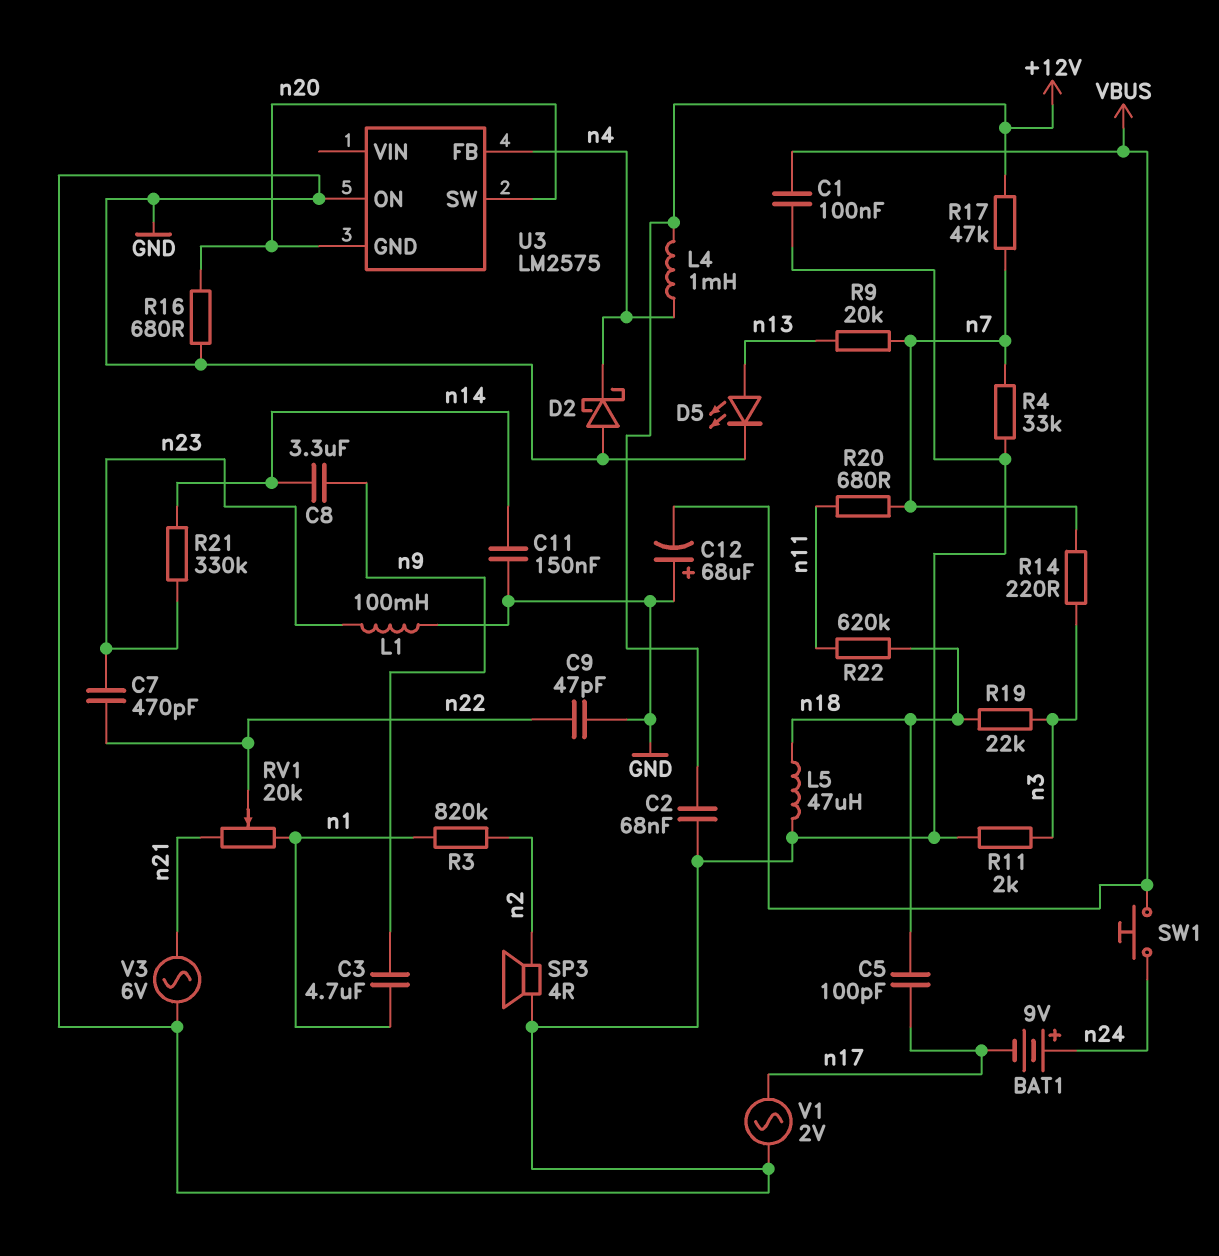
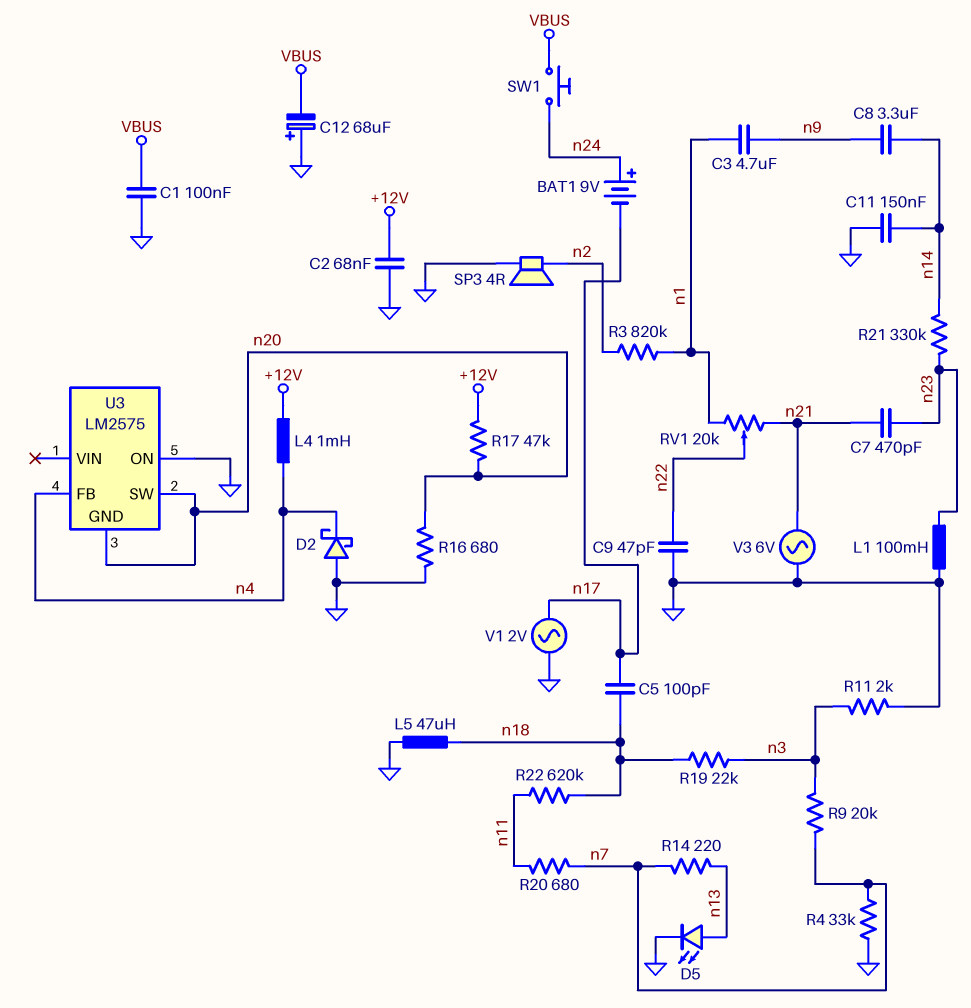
C7: 470pF (n22, n23) -> 470pF (n21, n23)
R9: 20k (n7, n13) -> 20k (n3, n7)
R14: 220 (n3, n7) -> 220 (n7, n13)
R17: 47k (+12V, n7) -> 47k (+12V, n20)

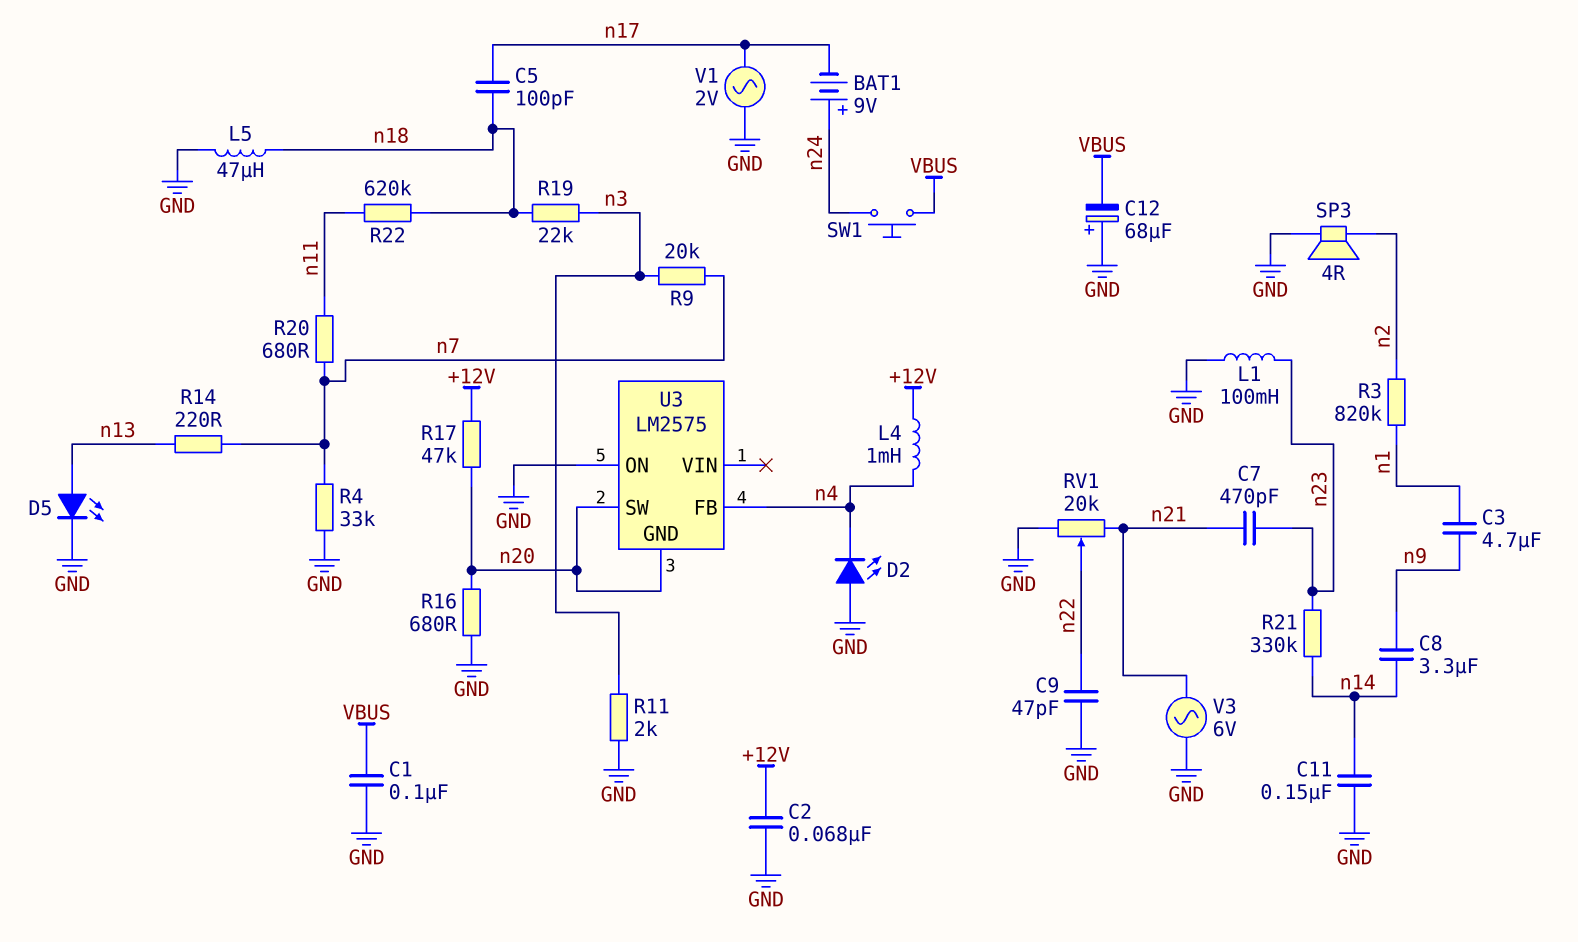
D2: schottky (A GND, K n4) -> LED (A GND, K n4)
RV1: 20k (n1, n21, wiper n22) -> 20k (GND, n21, wiper n22)

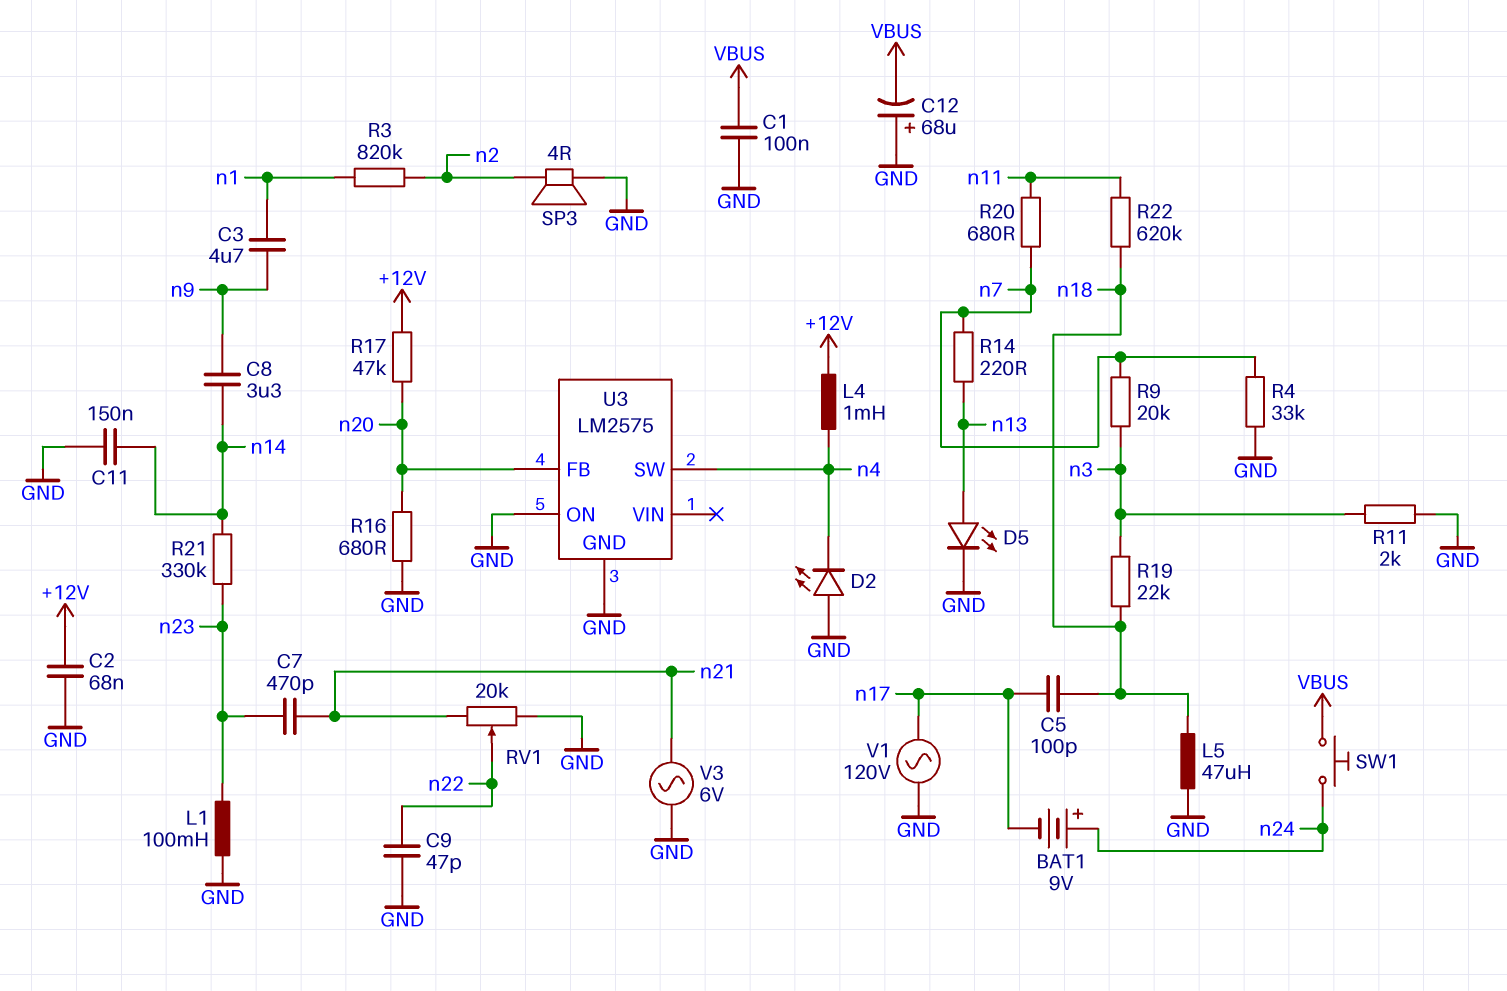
U3 pin FB: n4 -> n20
U3 pin GND: n20 -> GND
U3 pin SW: n20 -> n4
V1: AC 2V (GND, n17) -> AC 120V (GND, n17)

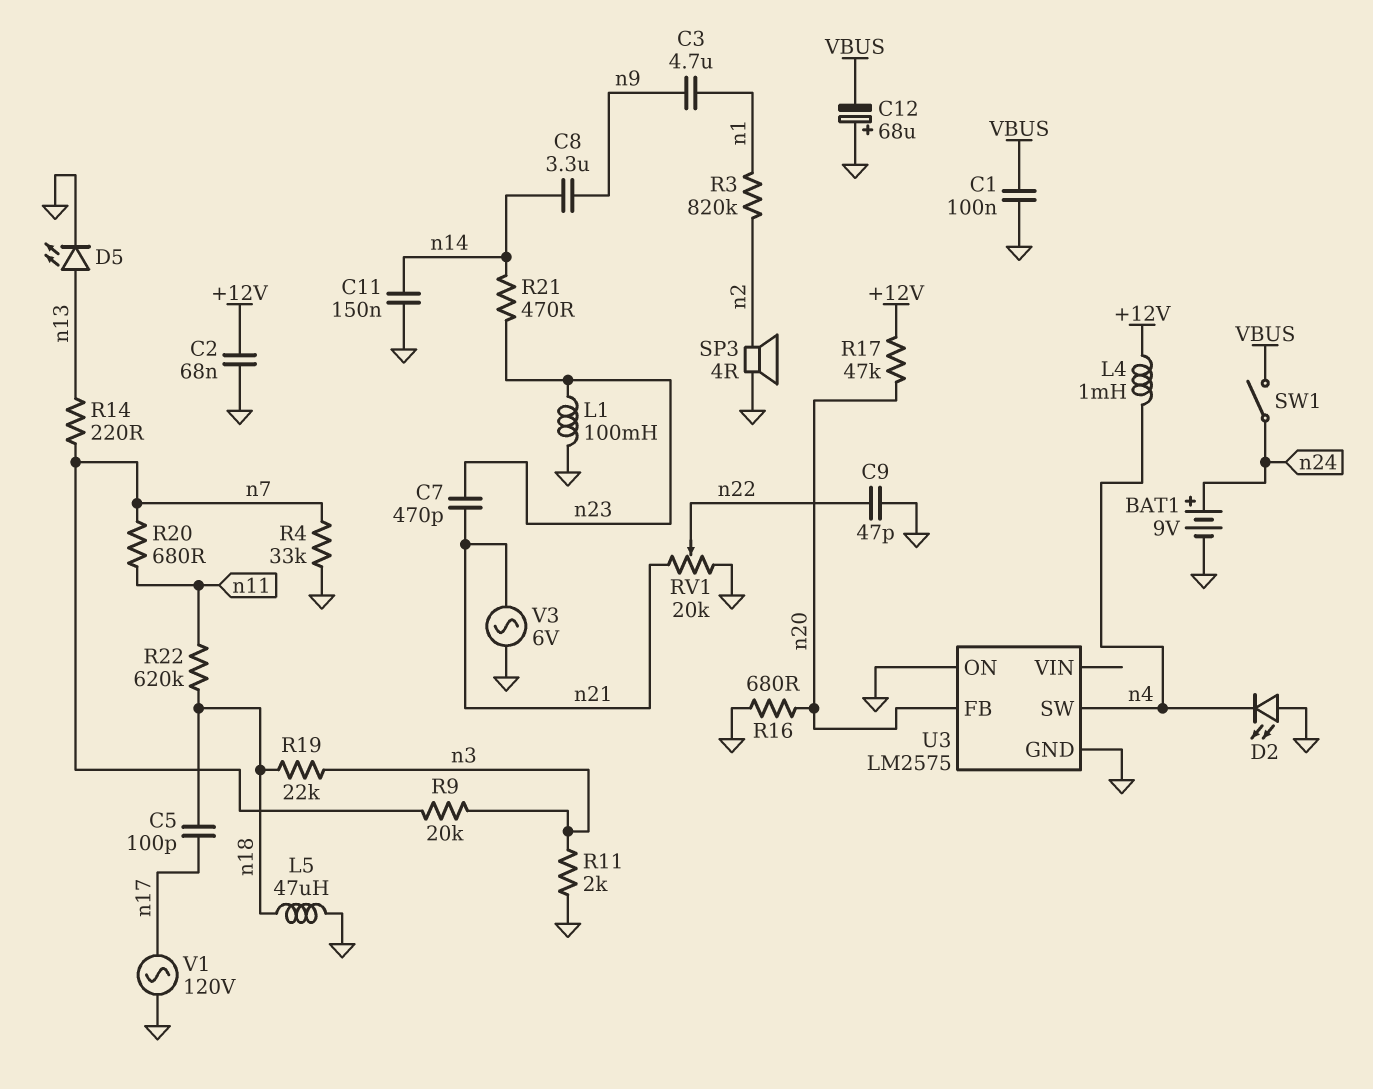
BAT1: 9V (plus n24, minus n17) -> 9V (plus n24, minus GND)
R21: 330k (n14, n23) -> 470 (n14, n23)
SW1: button (VBUS, n24) -> switch (VBUS, n24)

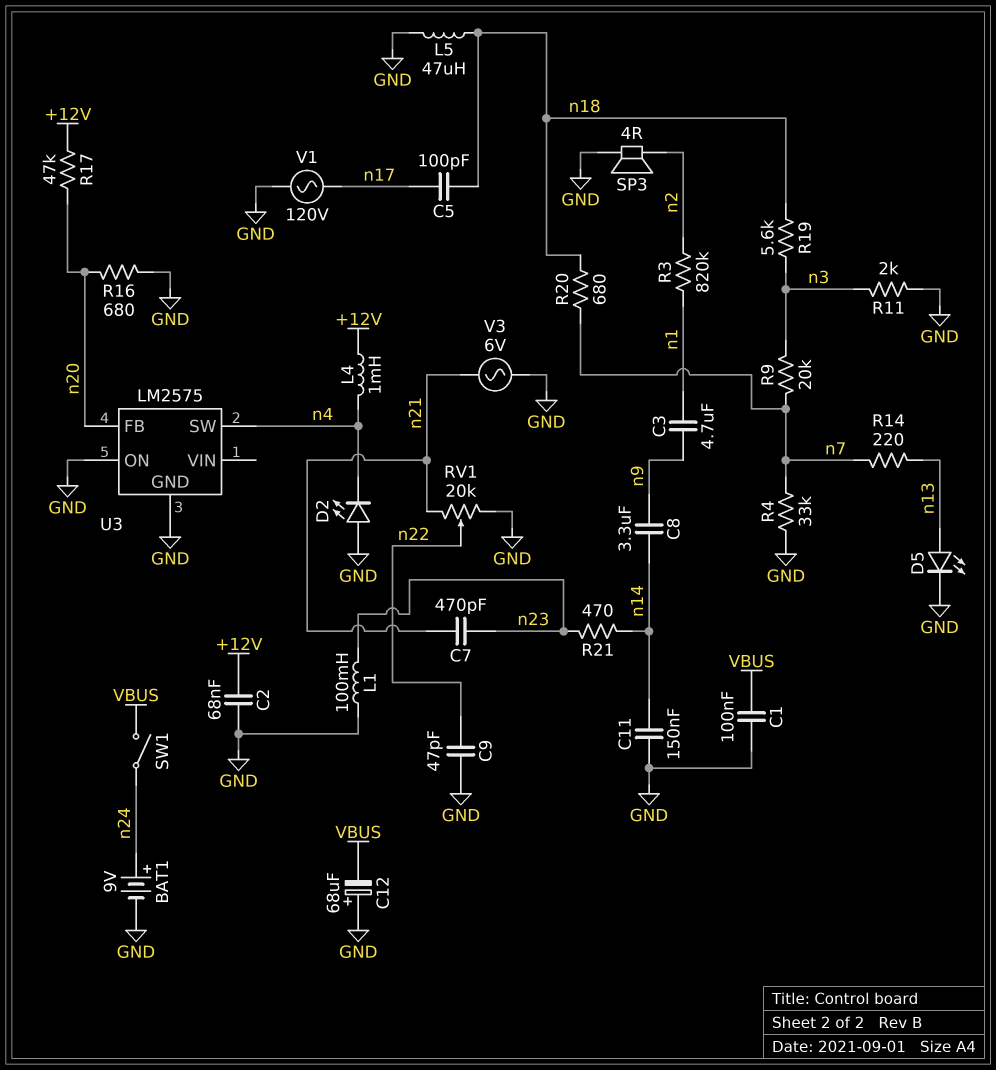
R19: 22k (n3, n18) -> 5.6k (n3, n18)
R20: 680 (n7, n11) -> 680 (n7, n18)
R22: 620k (n11, n18) -> none

